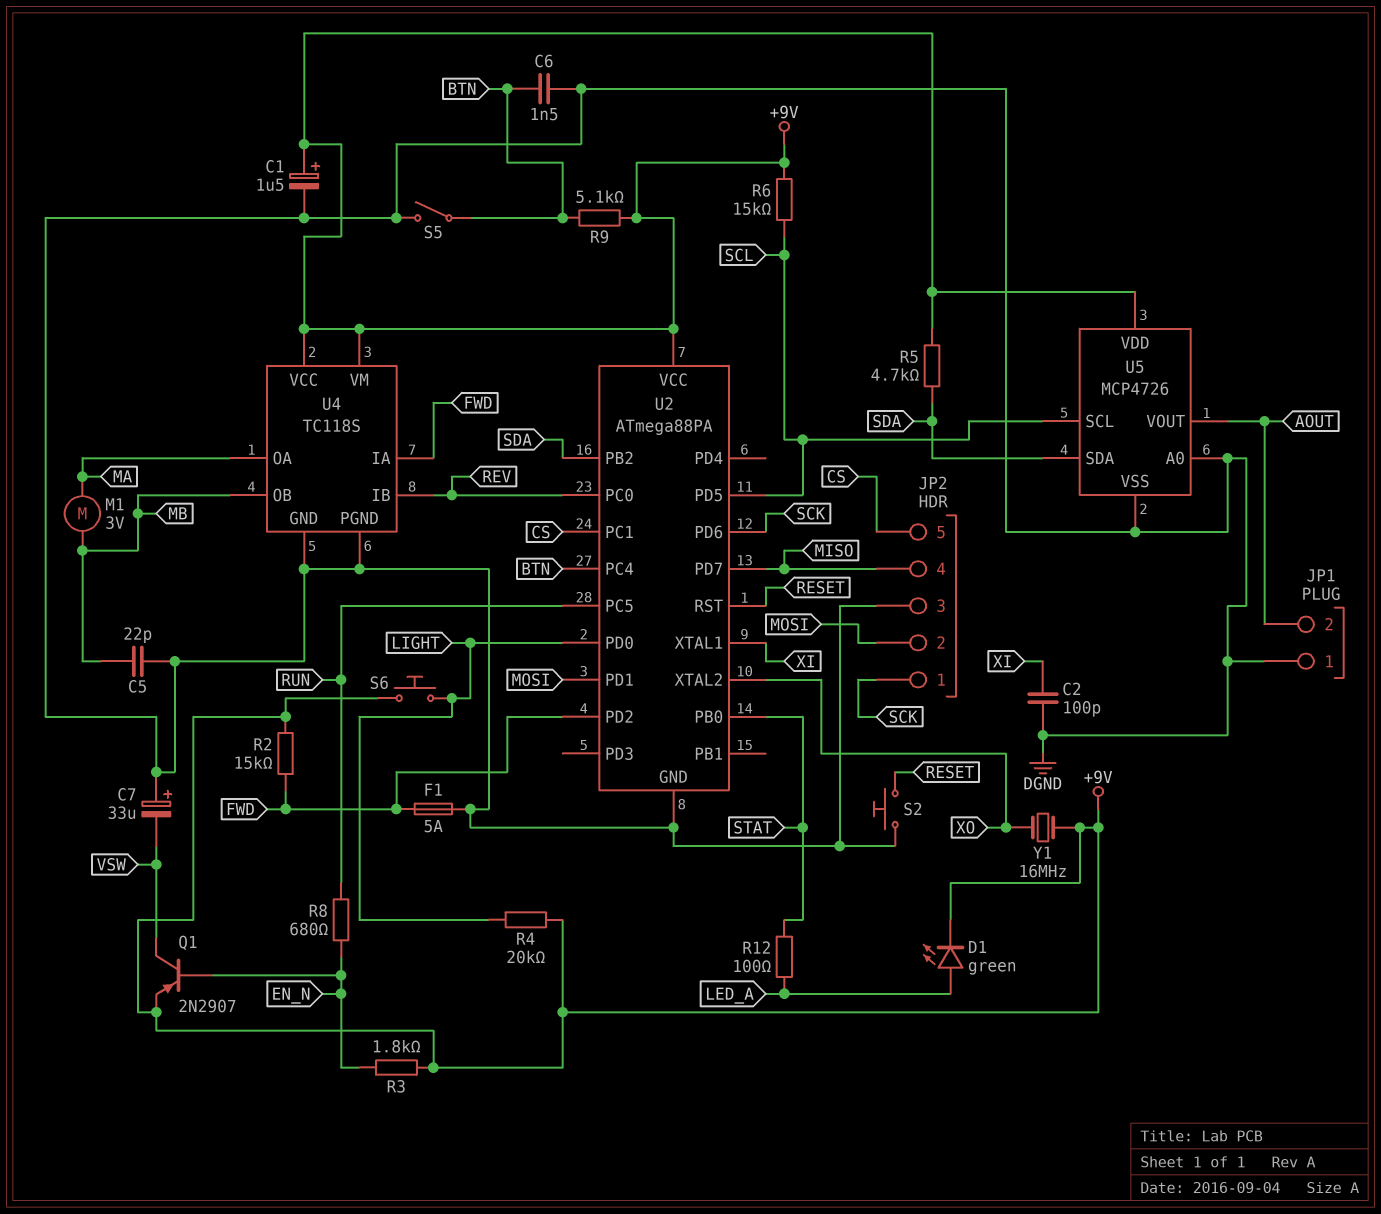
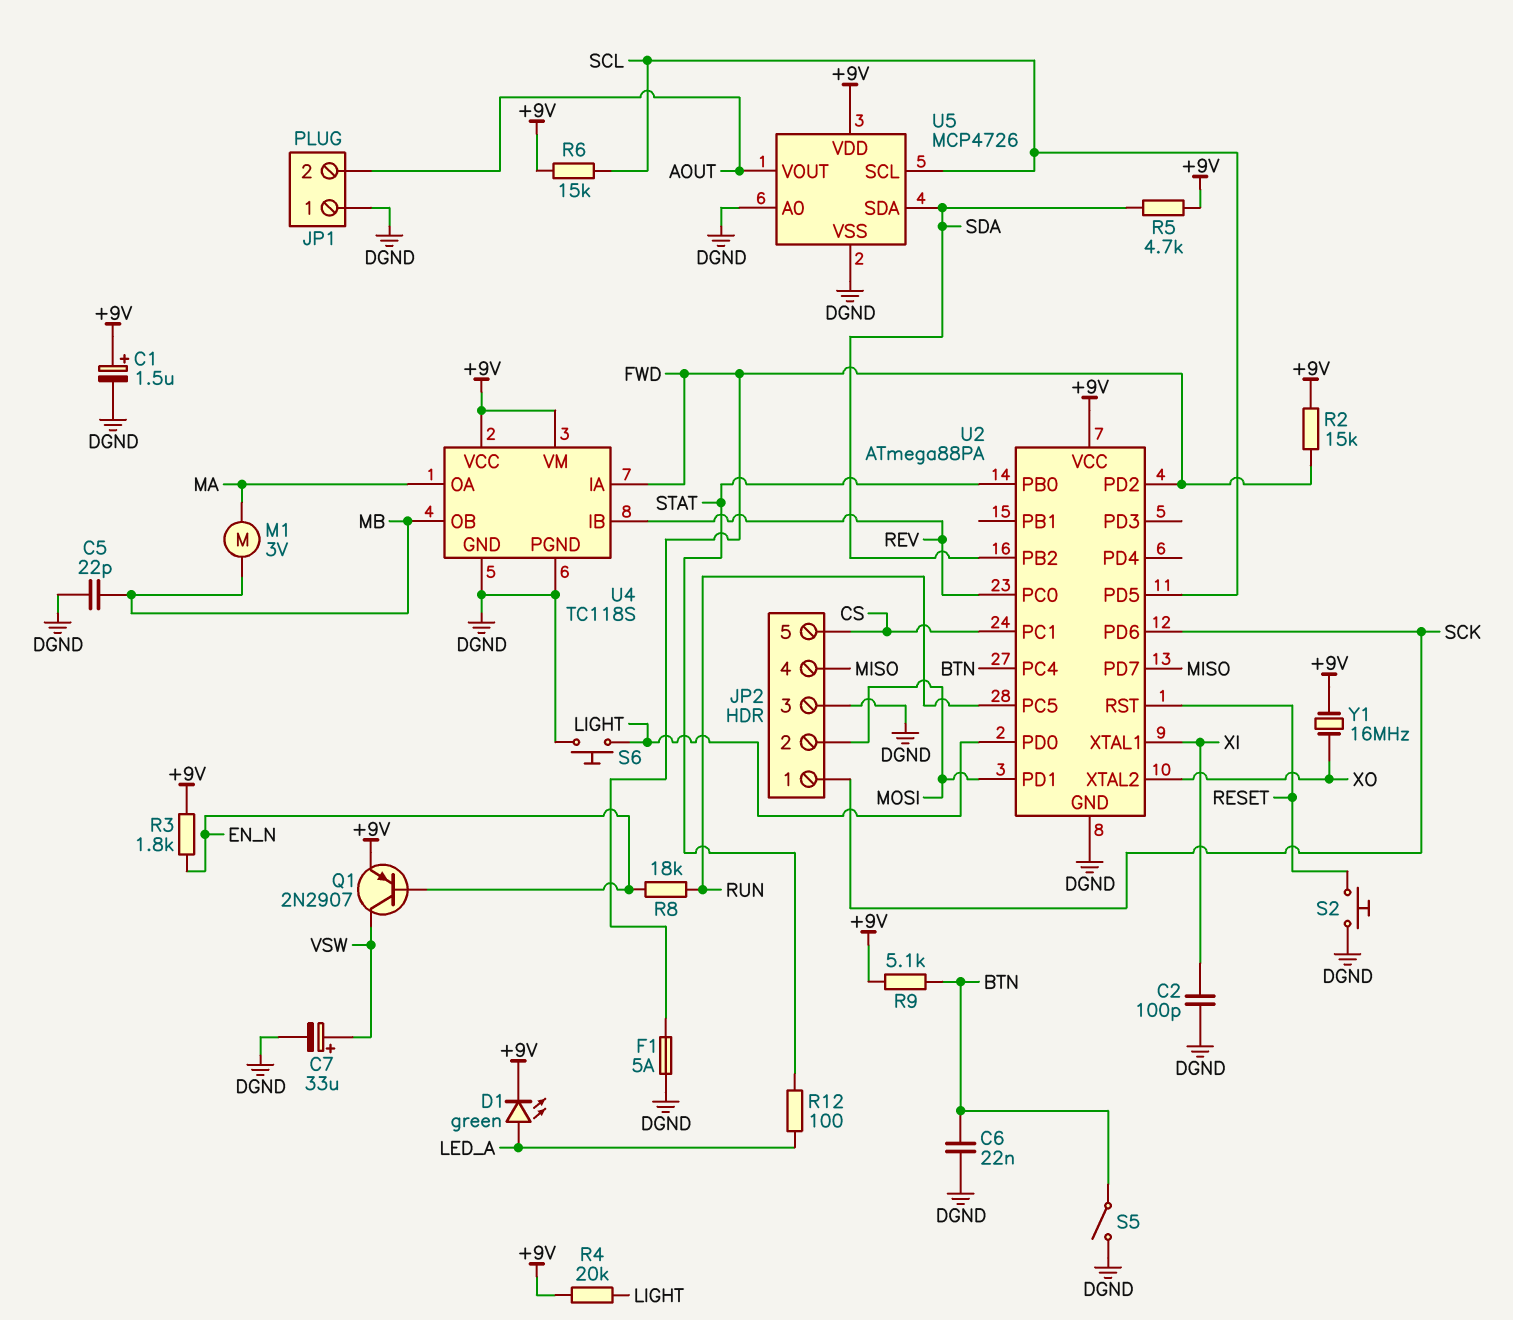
C6: 1.5nF (BTN, DGND) -> 22nF (BTN, DGND)
C7: 33uF (plus DGND, minus VSW) -> 33uF (plus VSW, minus DGND)
R8: 680 (EN_N, RUN) -> 18k (EN_N, RUN)
S6: button (+9V, LIGHT) -> button (DGND, LIGHT)

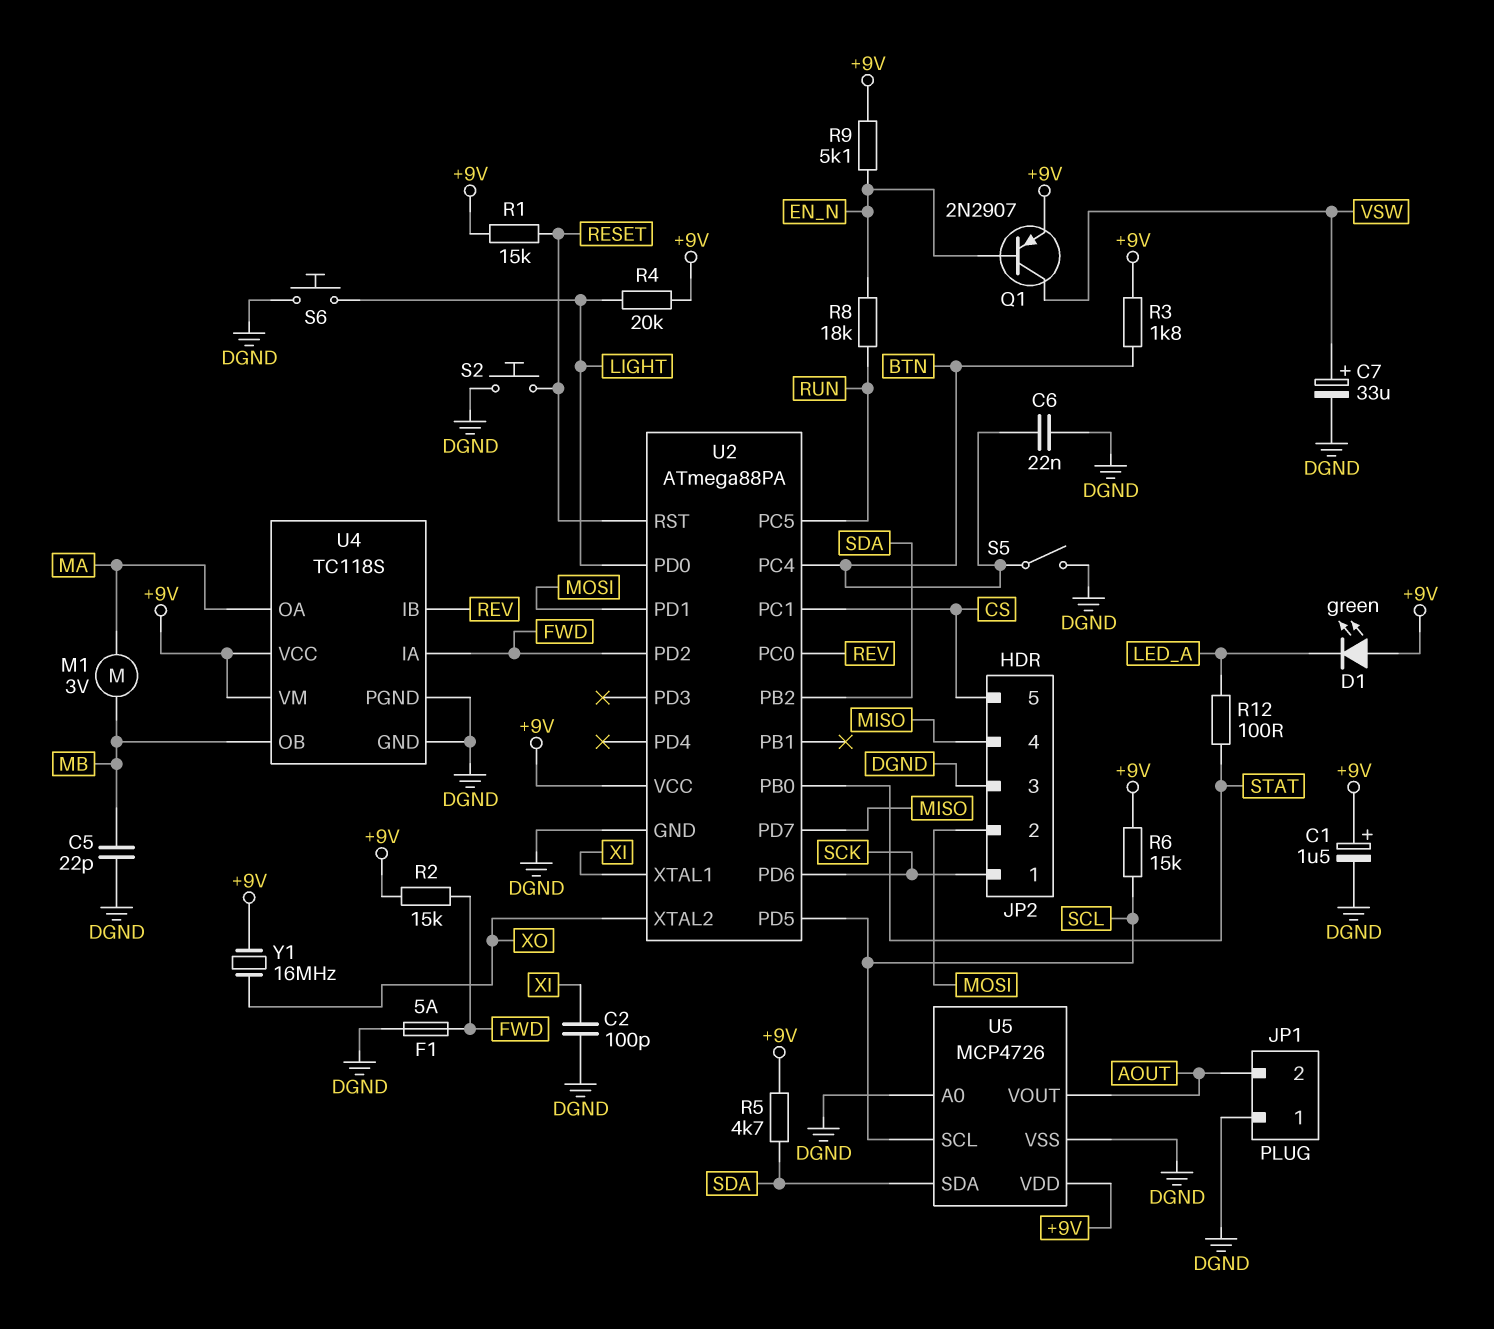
D1: LED green (A LED_A, K +9V) -> LED green (A +9V, K LED_A)
R1: none -> 15k (+9V, RESET)
R3: 1.8k (+9V, EN_N) -> 1.8k (+9V, BTN)
R9: 5.1k (+9V, BTN) -> 5.1k (+9V, EN_N)

